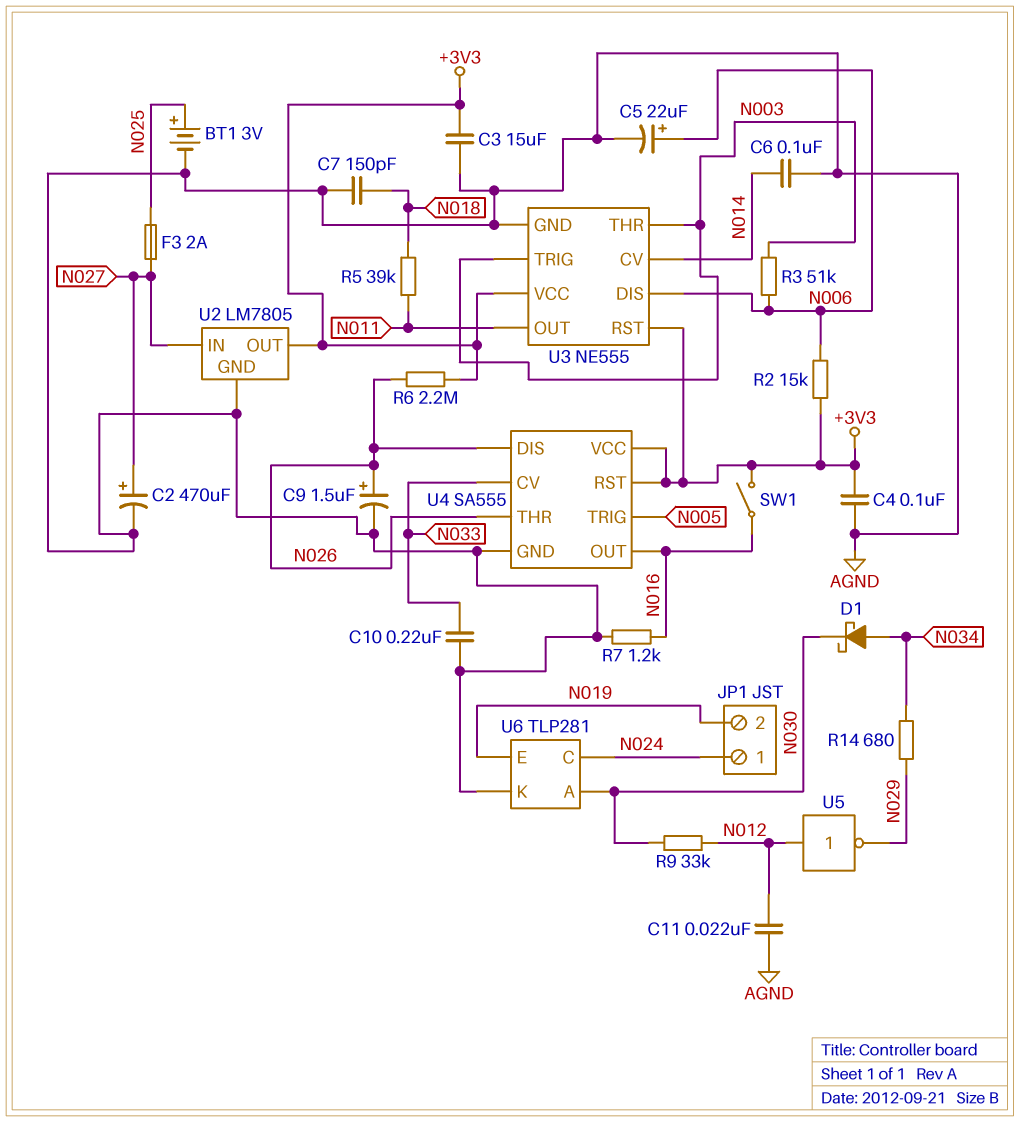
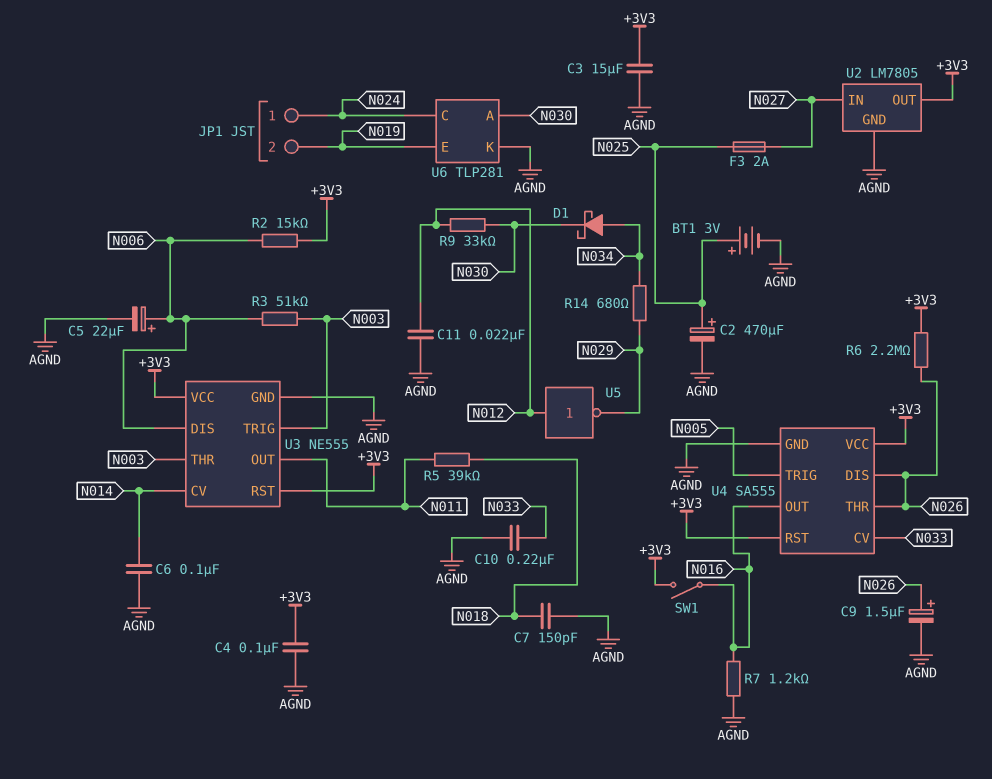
C2: 470uF (plus N027, minus AGND) -> 470uF (plus N025, minus AGND)

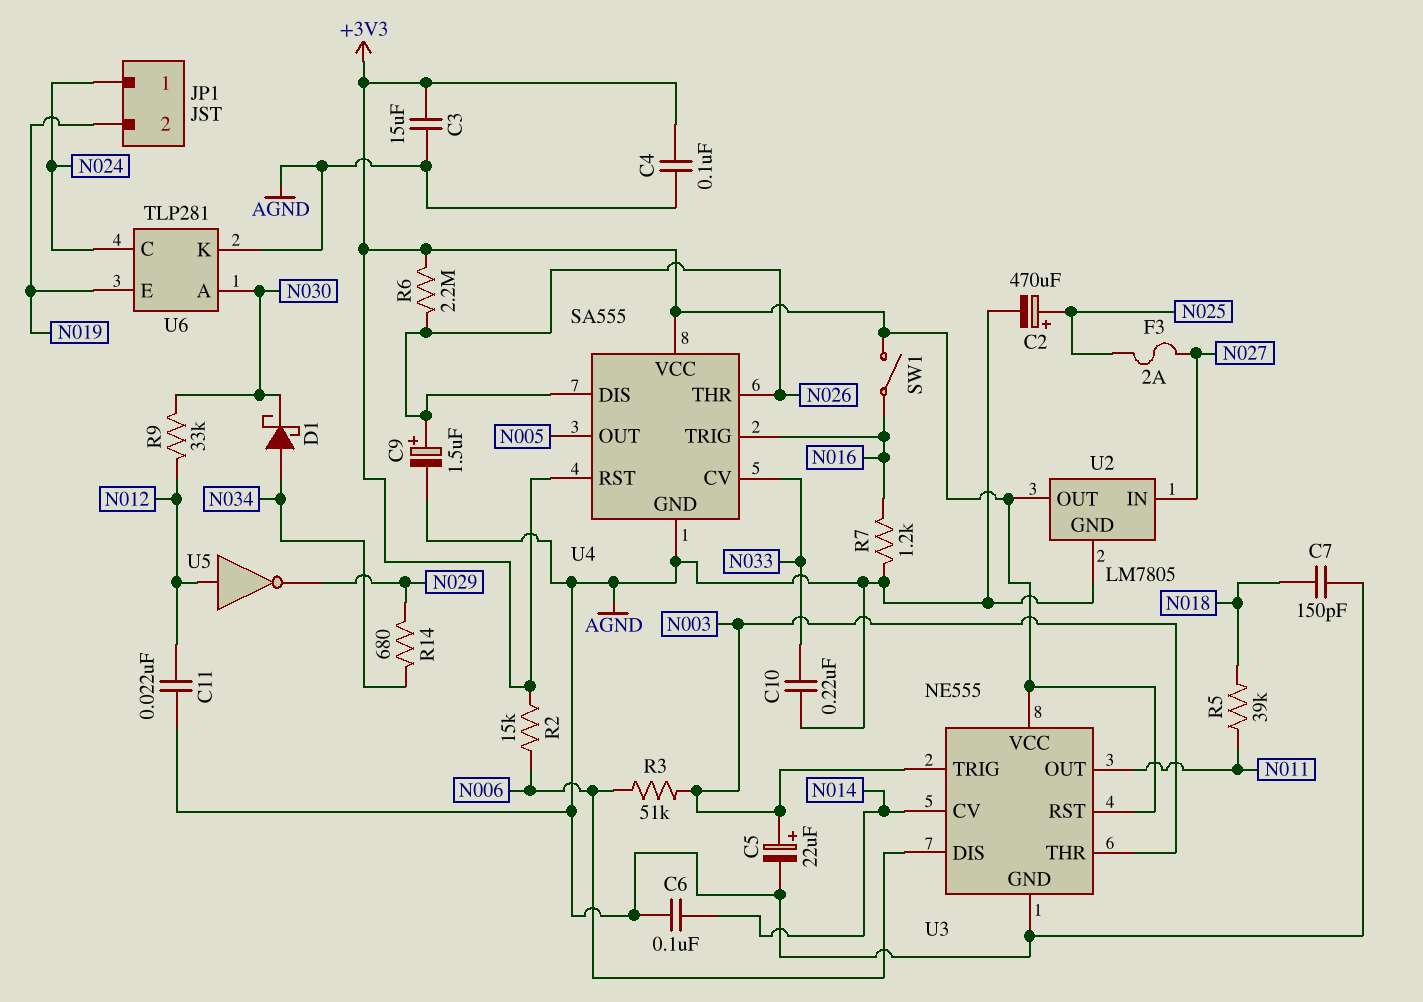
BT1: 3V (plus N025, minus AGND) -> none
C5: 22uF (plus N006, minus AGND) -> 22uF (plus N003, minus AGND)
U4 pin OUT: N016 -> N005
U4 pin TRIG: N005 -> N016

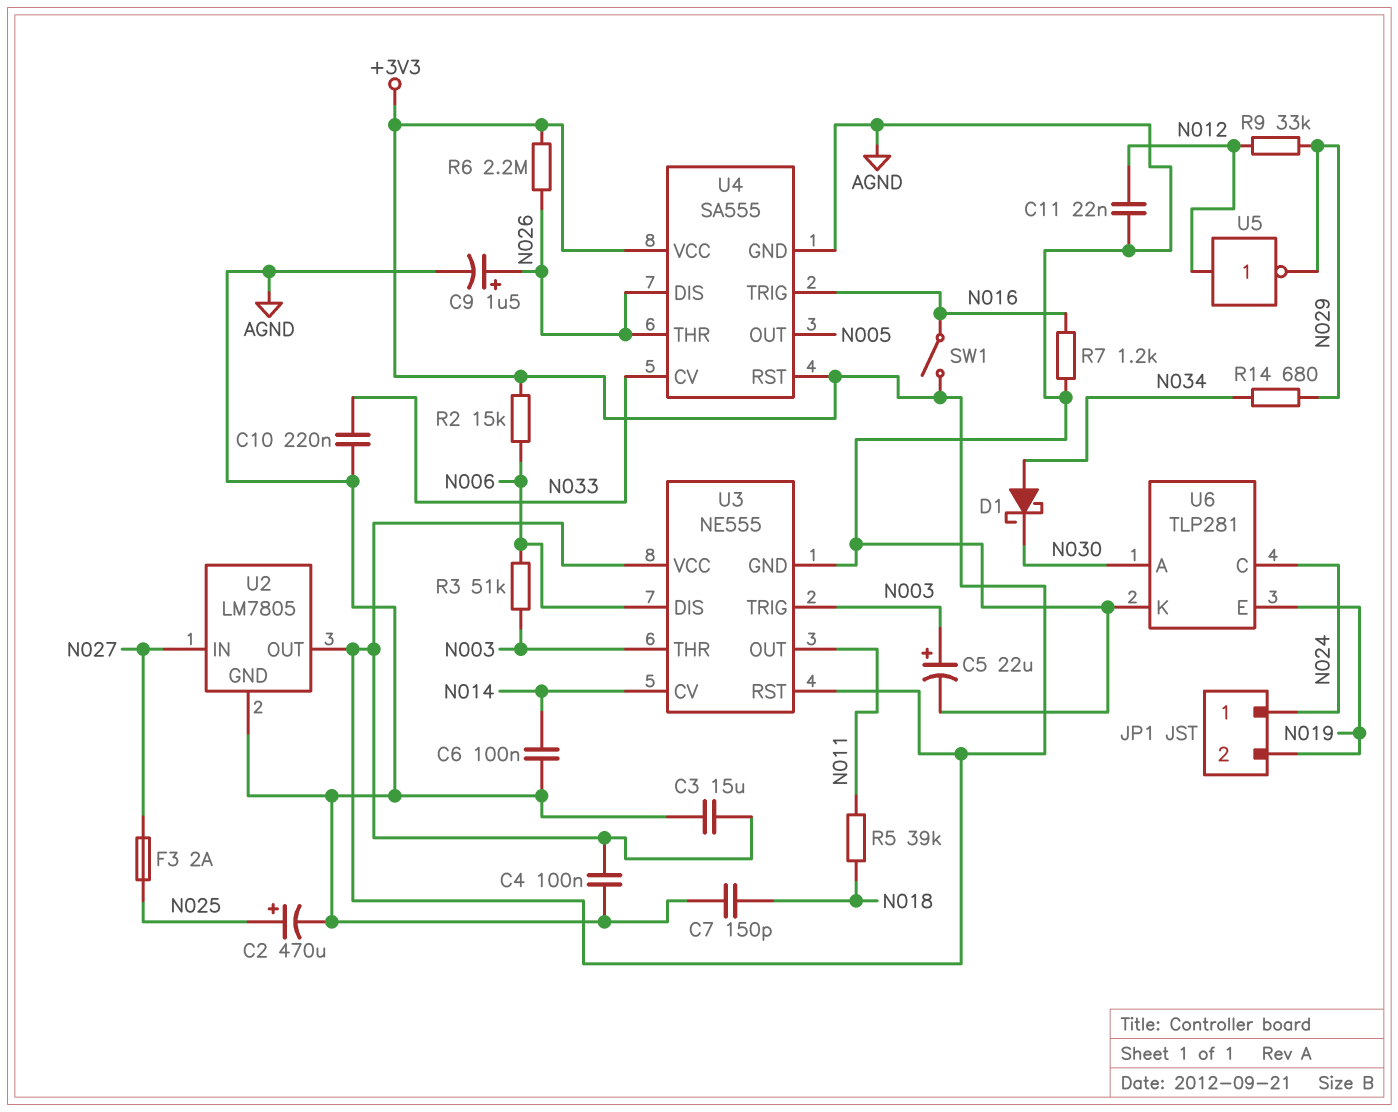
R9: 33k (N012, N030) -> 33k (N012, N029)

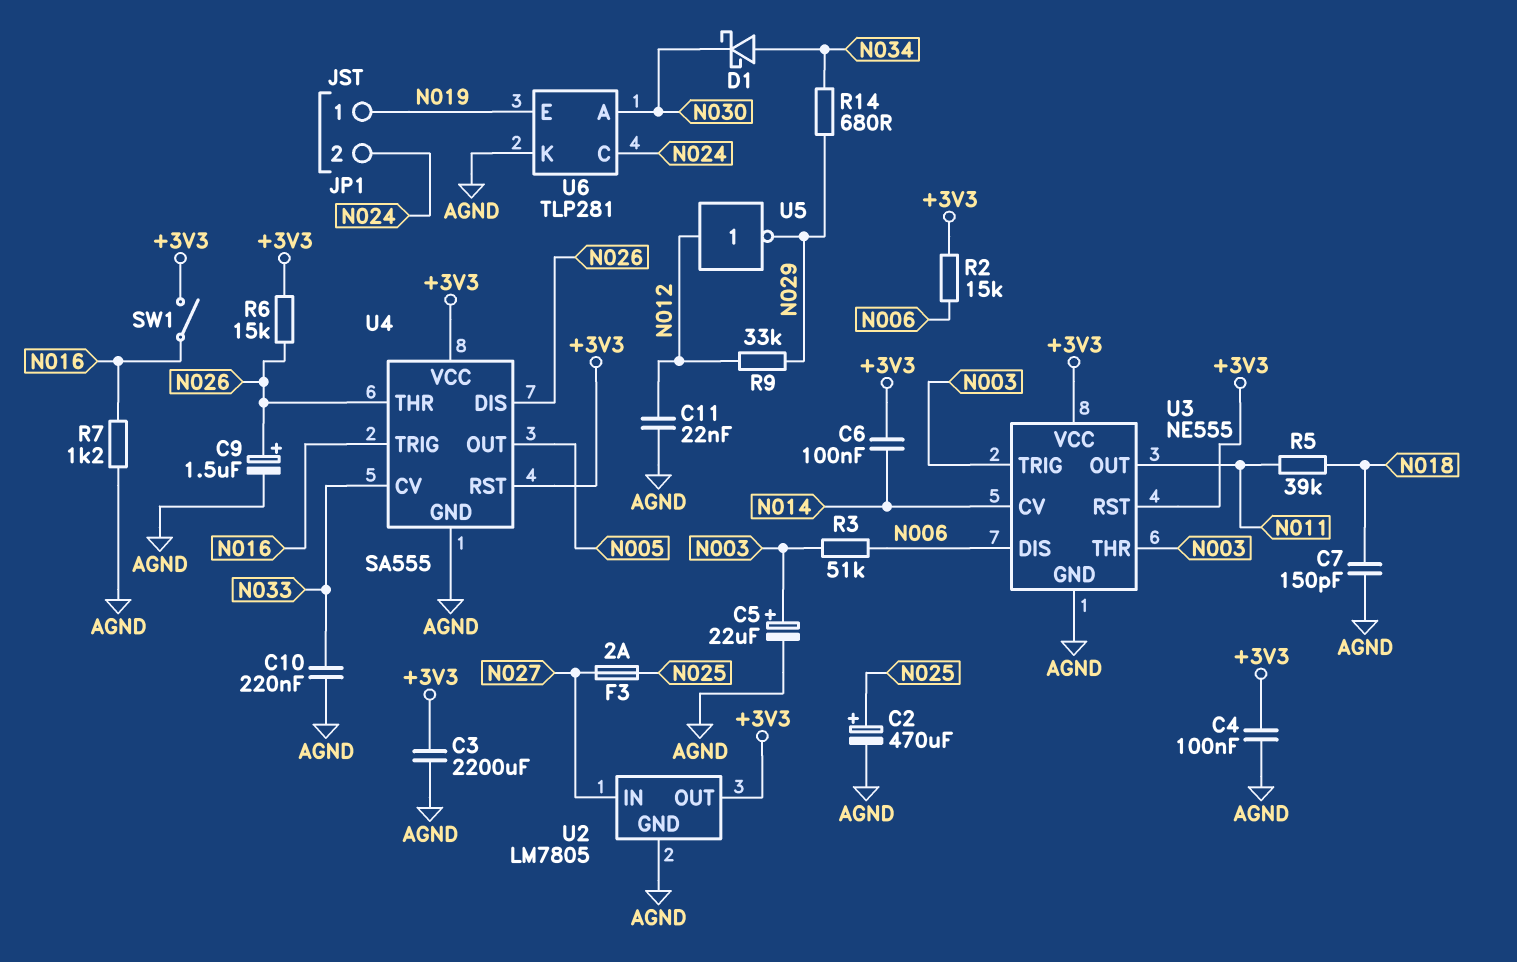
C3: 15uF (+3V3, AGND) -> 2200uF (+3V3, AGND)
C6: 100nF (AGND, N014) -> 100nF (+3V3, N014)
JP1 pin 1: N024 -> N019
JP1 pin 2: N019 -> N024
R6: 2.2M (+3V3, N026) -> 15k (+3V3, N026)

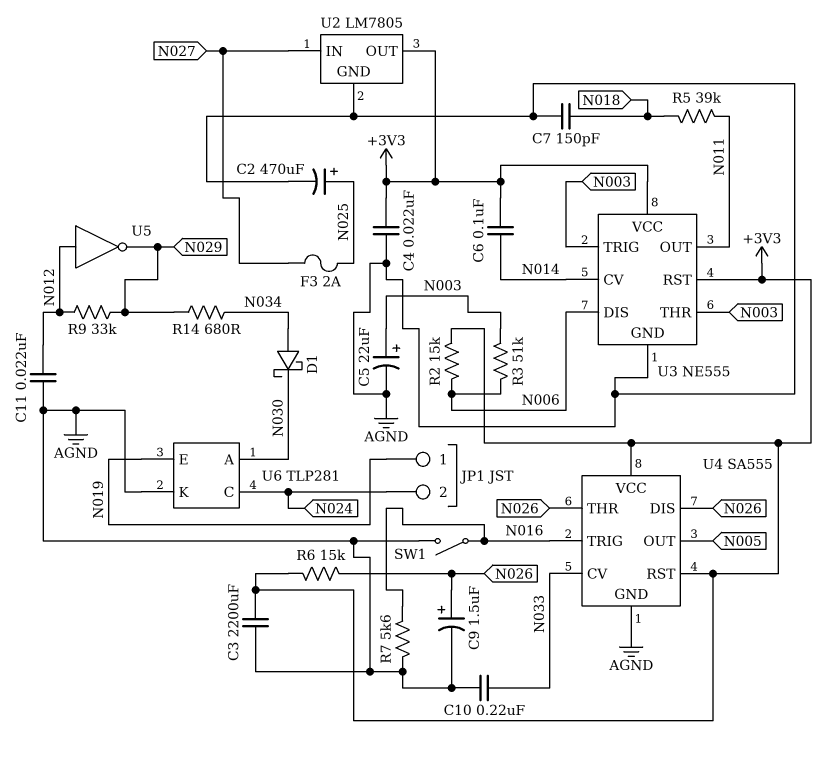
C4: 100nF (+3V3, AGND) -> 22nF (+3V3, AGND)
R7: 1.2k (AGND, N016) -> 5.6k (AGND, N016)
SW1: switch (+3V3, N016) -> switch (AGND, N016)

